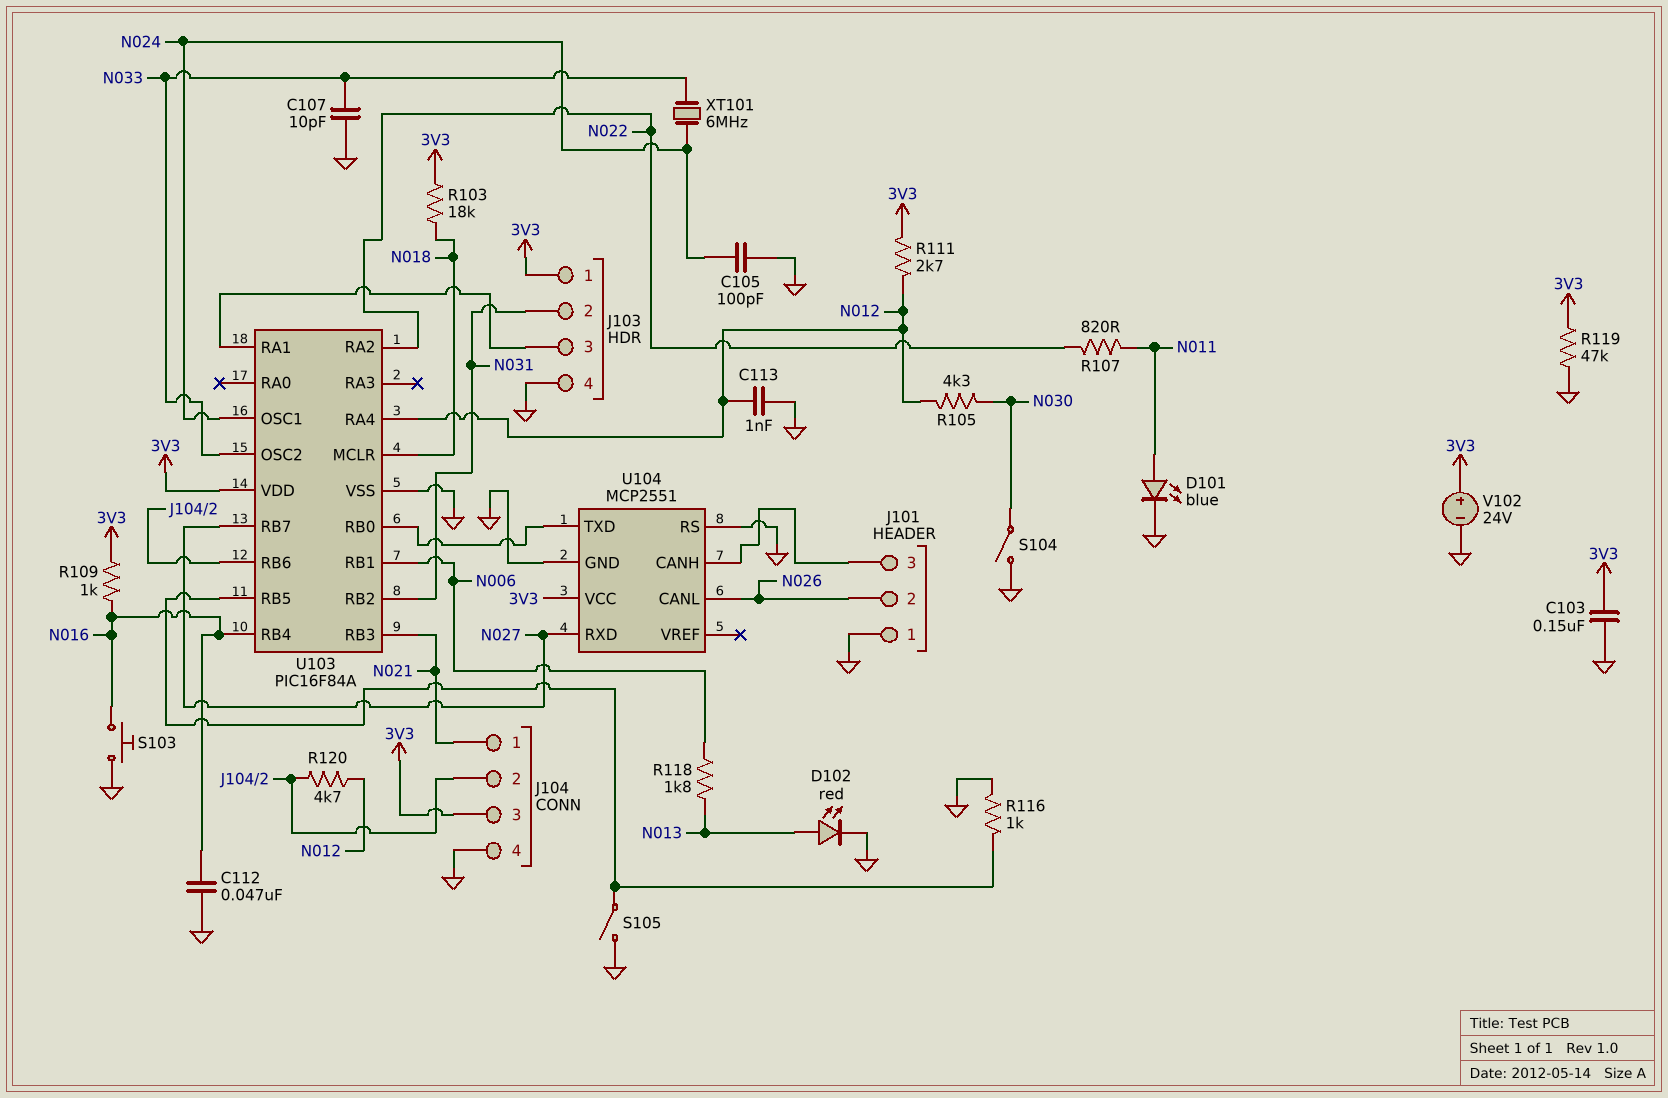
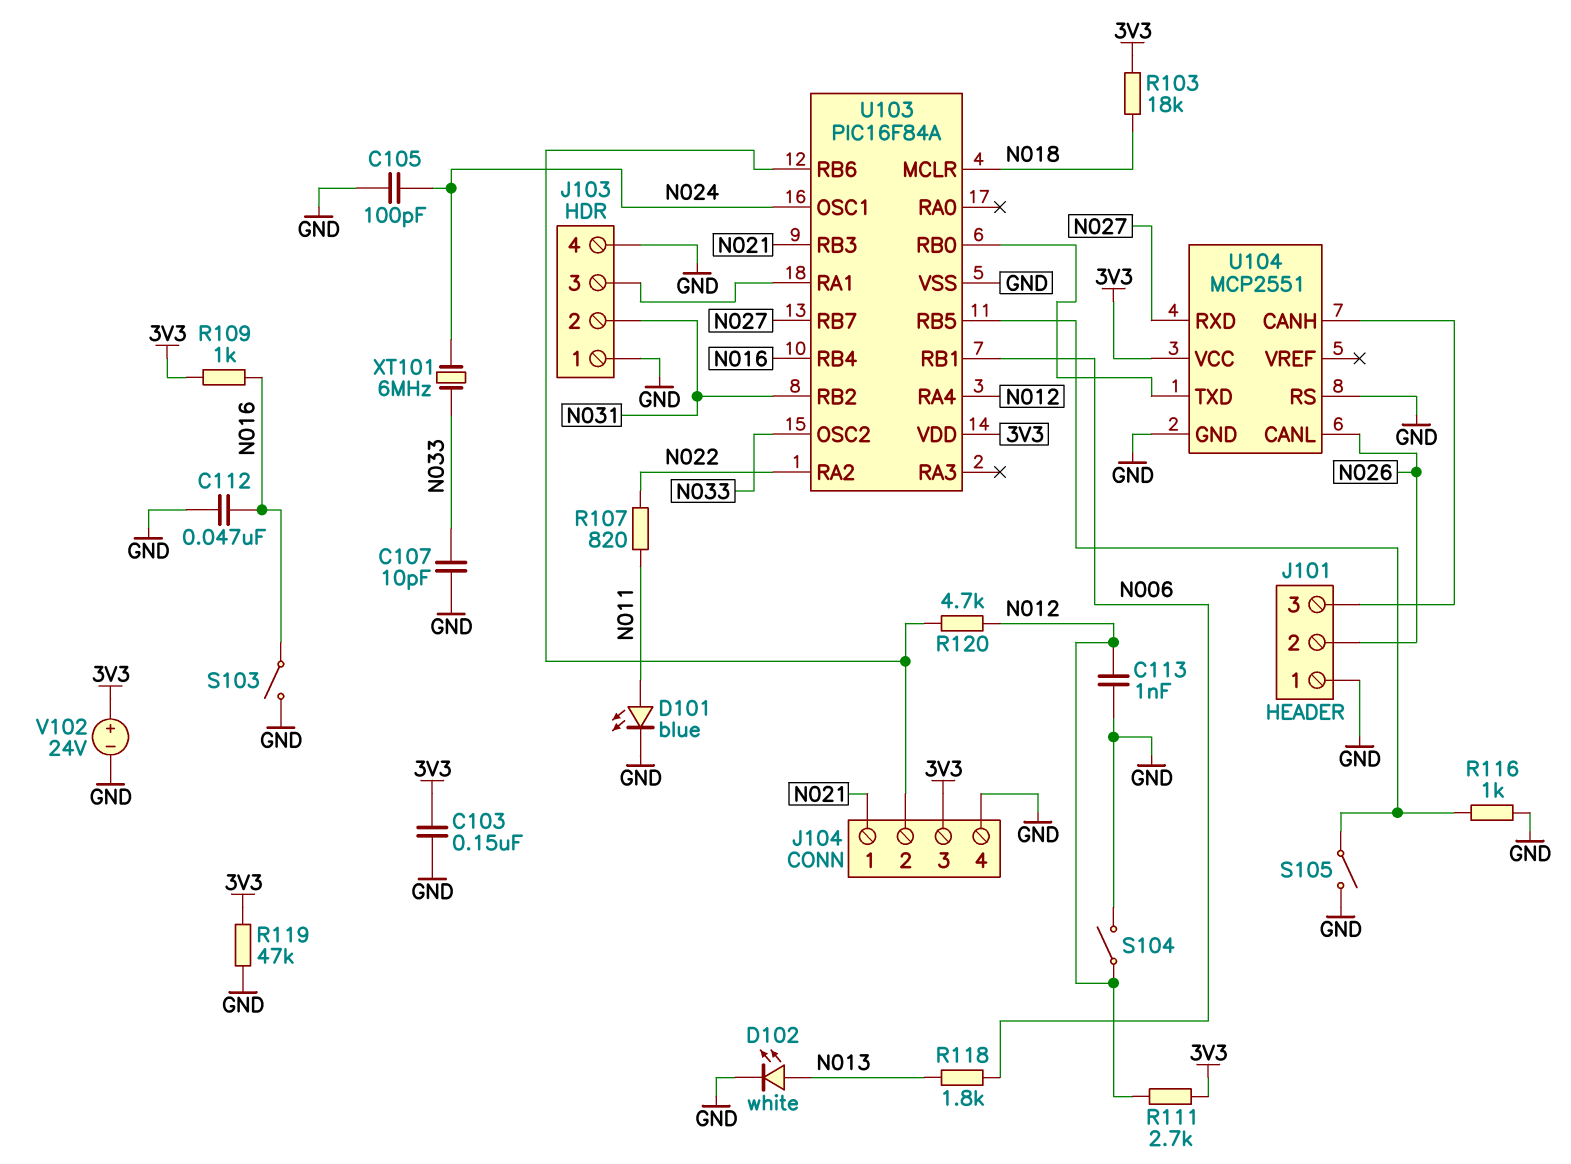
D102: LED red (A N013, K GND) -> LED white (A N013, K GND)
J103 pin 1: 3V3 -> GND
R105: 4.3k (N012, N030) -> none
S103: button (GND, N016) -> switch (GND, N016)
S104: switch (GND, N030) -> switch (GND, N012)

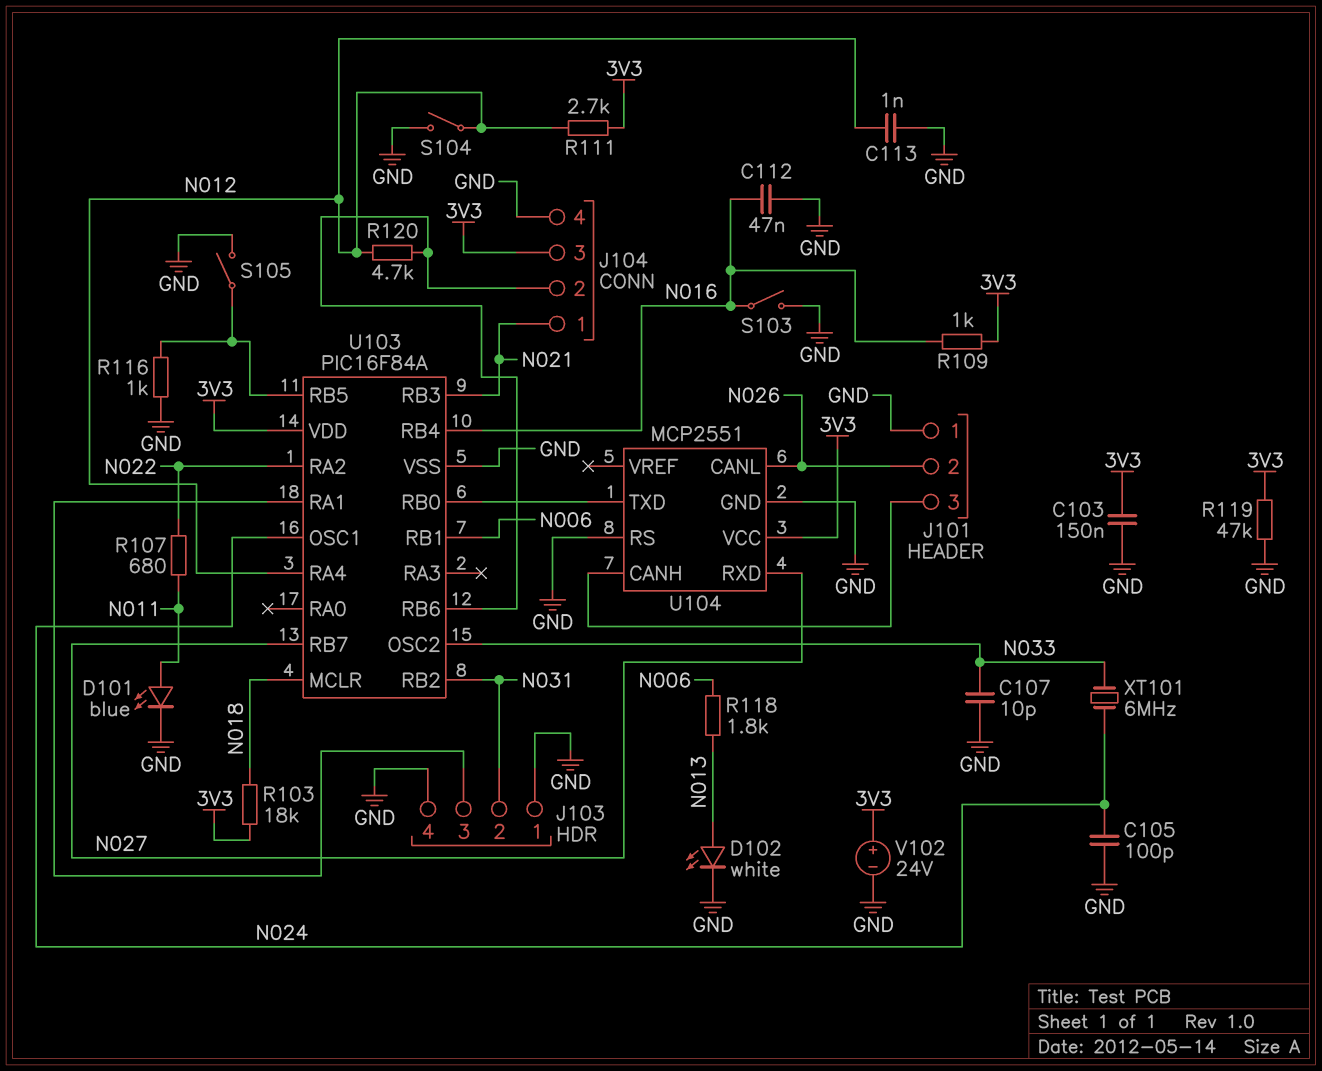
R107: 820 (N011, N022) -> 680 (N011, N022)

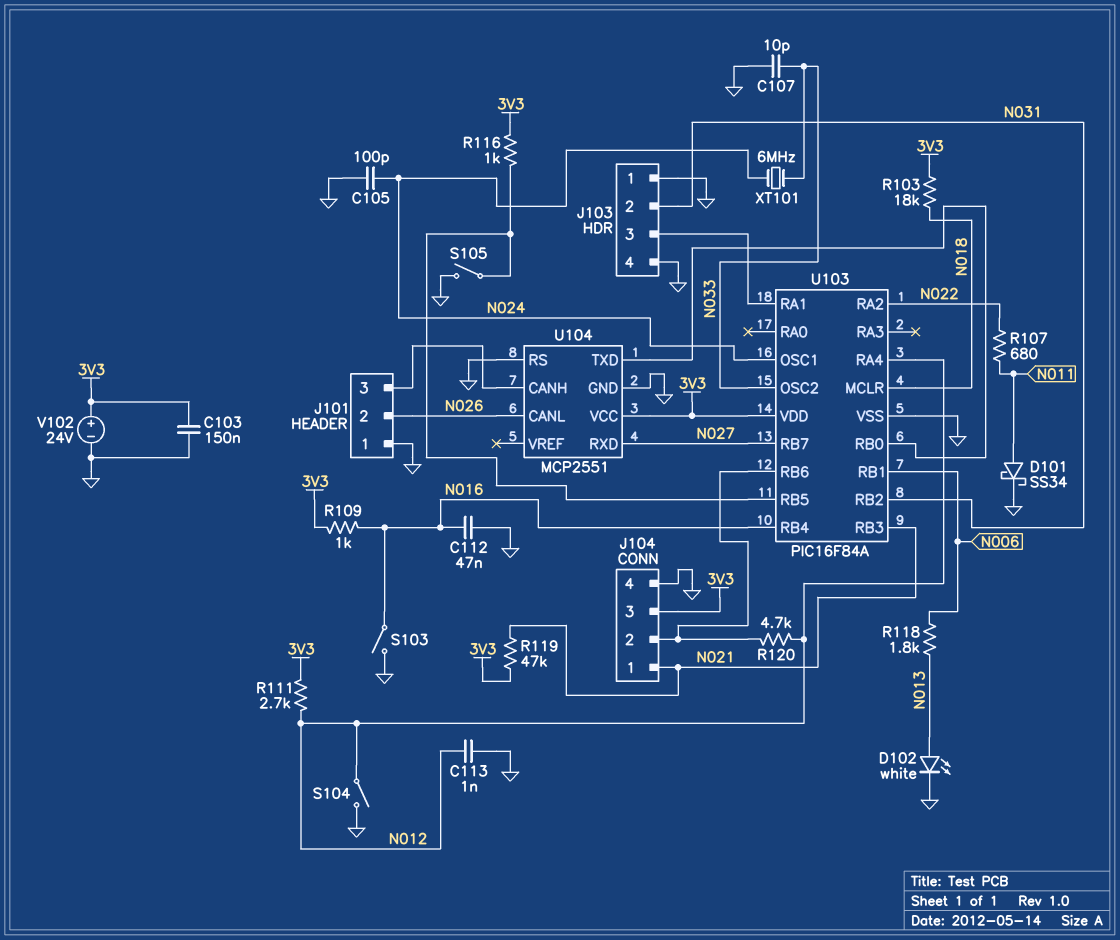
D101: LED blue (A N011, K GND) -> schottky SS34 (A N011, K GND)
R116: 1k (GND, U103/RB5) -> 1k (3V3, U103/RB5)
R119: 47k (3V3, GND) -> 47k (3V3, N021)

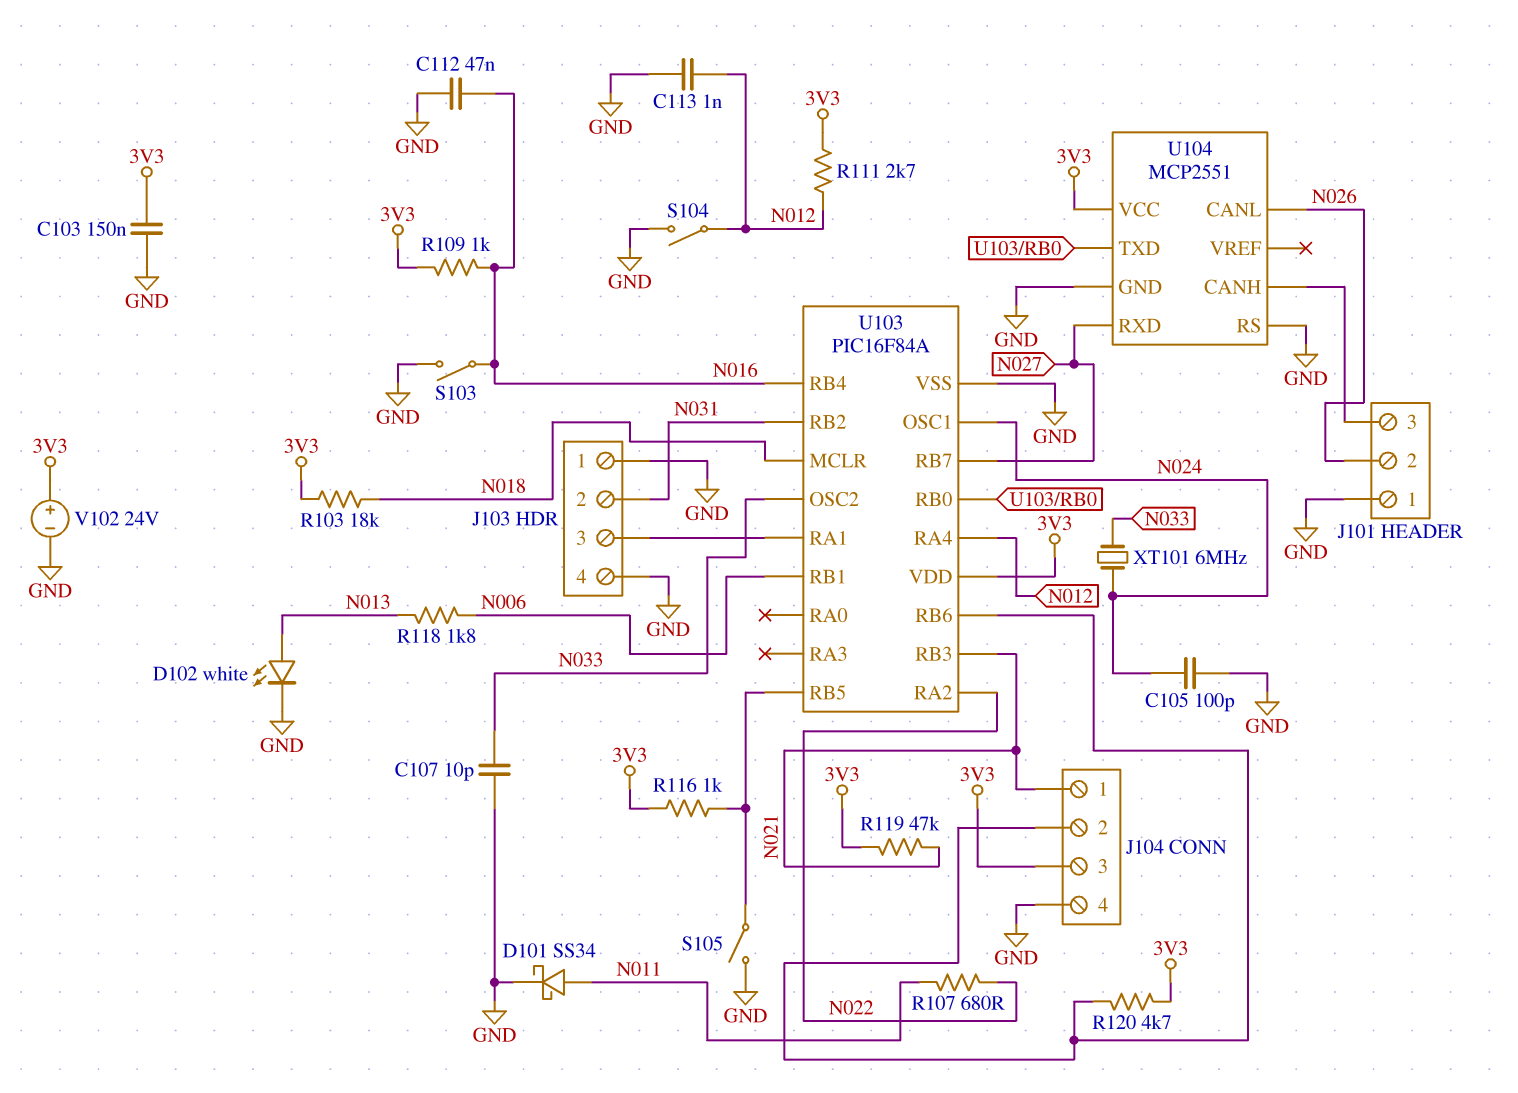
R120: 4.7k (J104/2, N012) -> 4.7k (3V3, J104/2)

